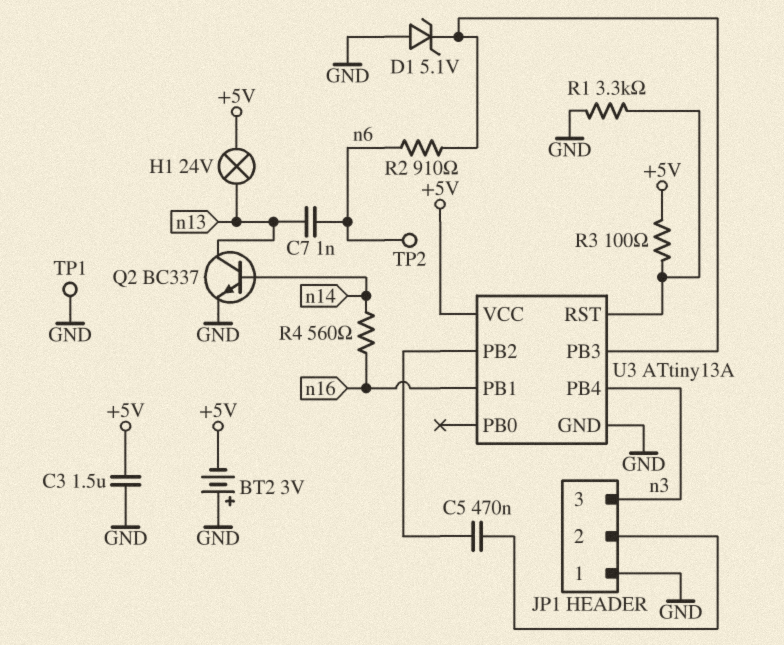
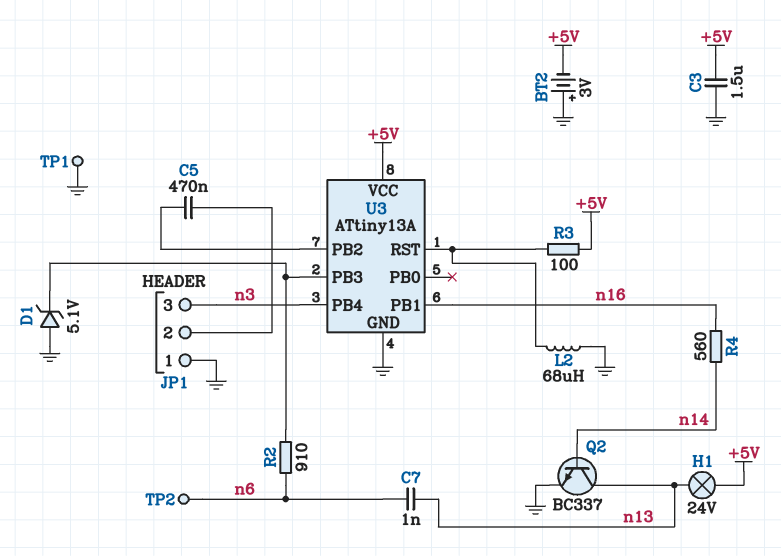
L2: none -> 68uH (GND, U3/RST)
R1: 3.3k (GND, U3/RST) -> none

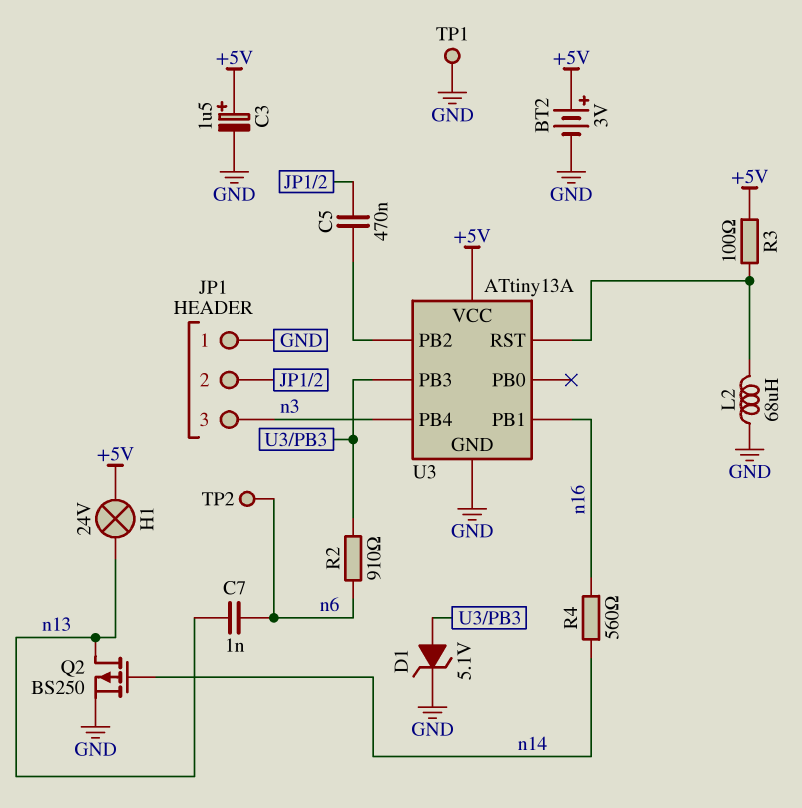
BT2: 3V (plus GND, minus +5V) -> 3V (plus +5V, minus GND)
C3: 1.5uF (+5V, GND) -> 1.5uF (plus +5V, minus GND)
D1: zener 5.1V (A GND, K U3/PB3) -> zener 5.1V (A U3/PB3, K GND)
Q2: NPN BC337 (B n14, C n13, E GND) -> PMOS BS250 (G n14, D n13, S GND)

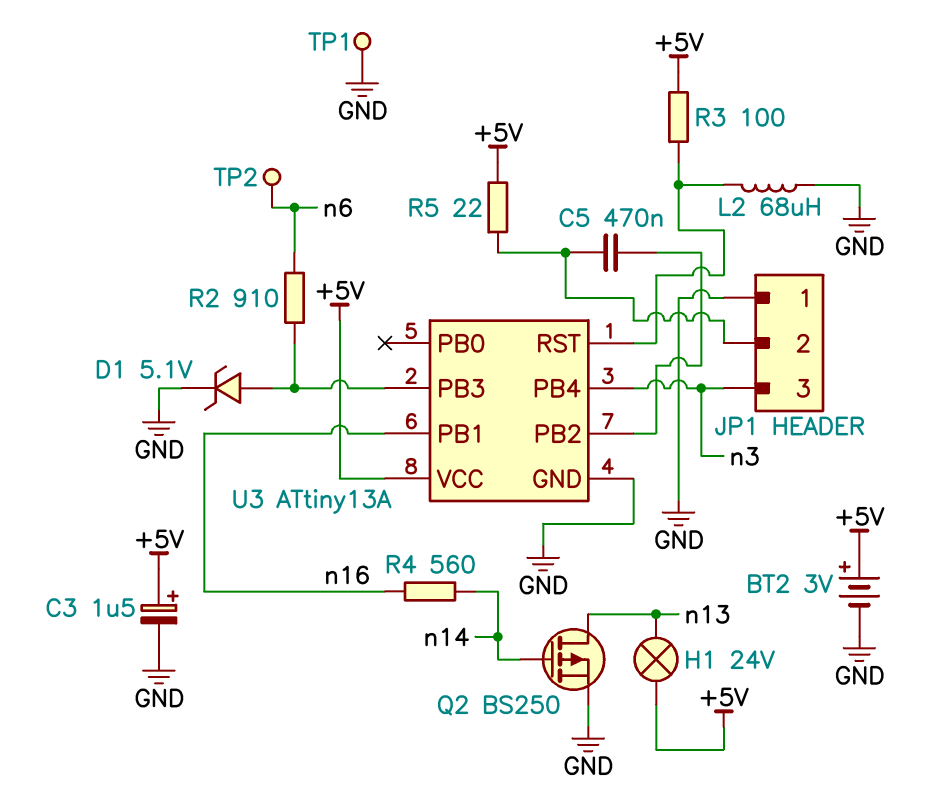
C7: 1nF (n6, n13) -> none
R5: none -> 22 (+5V, JP1/2)

